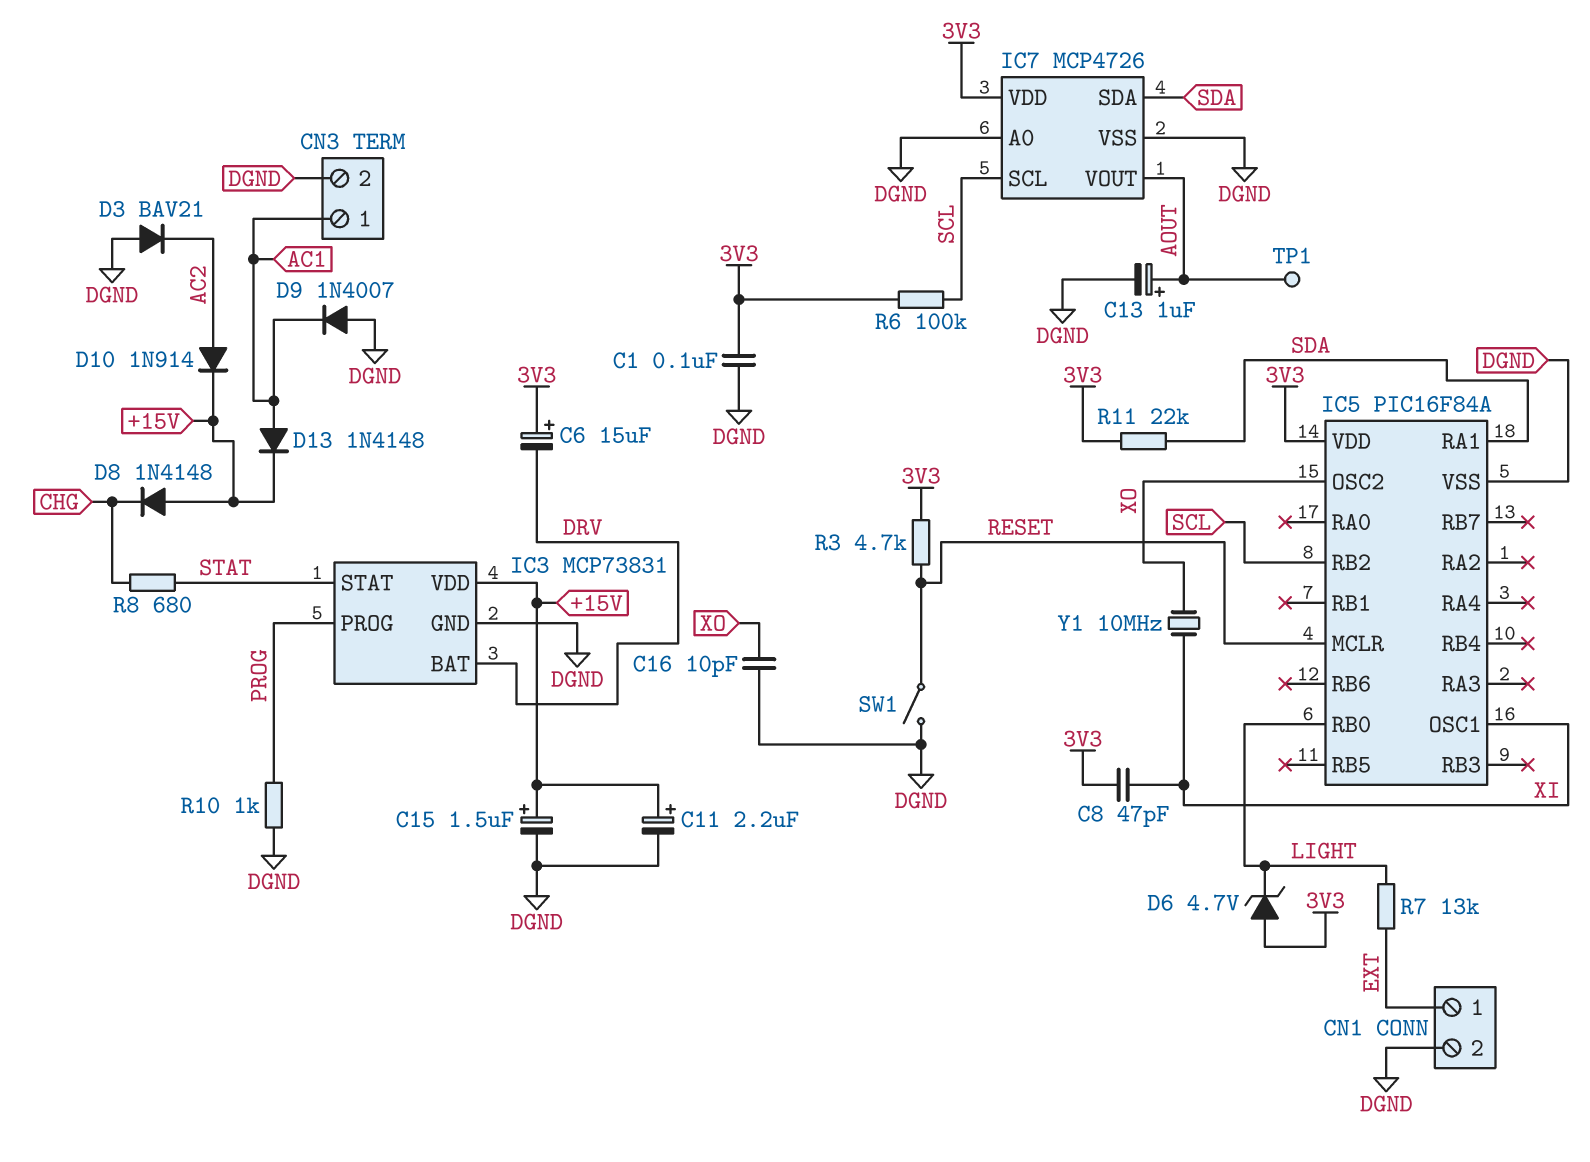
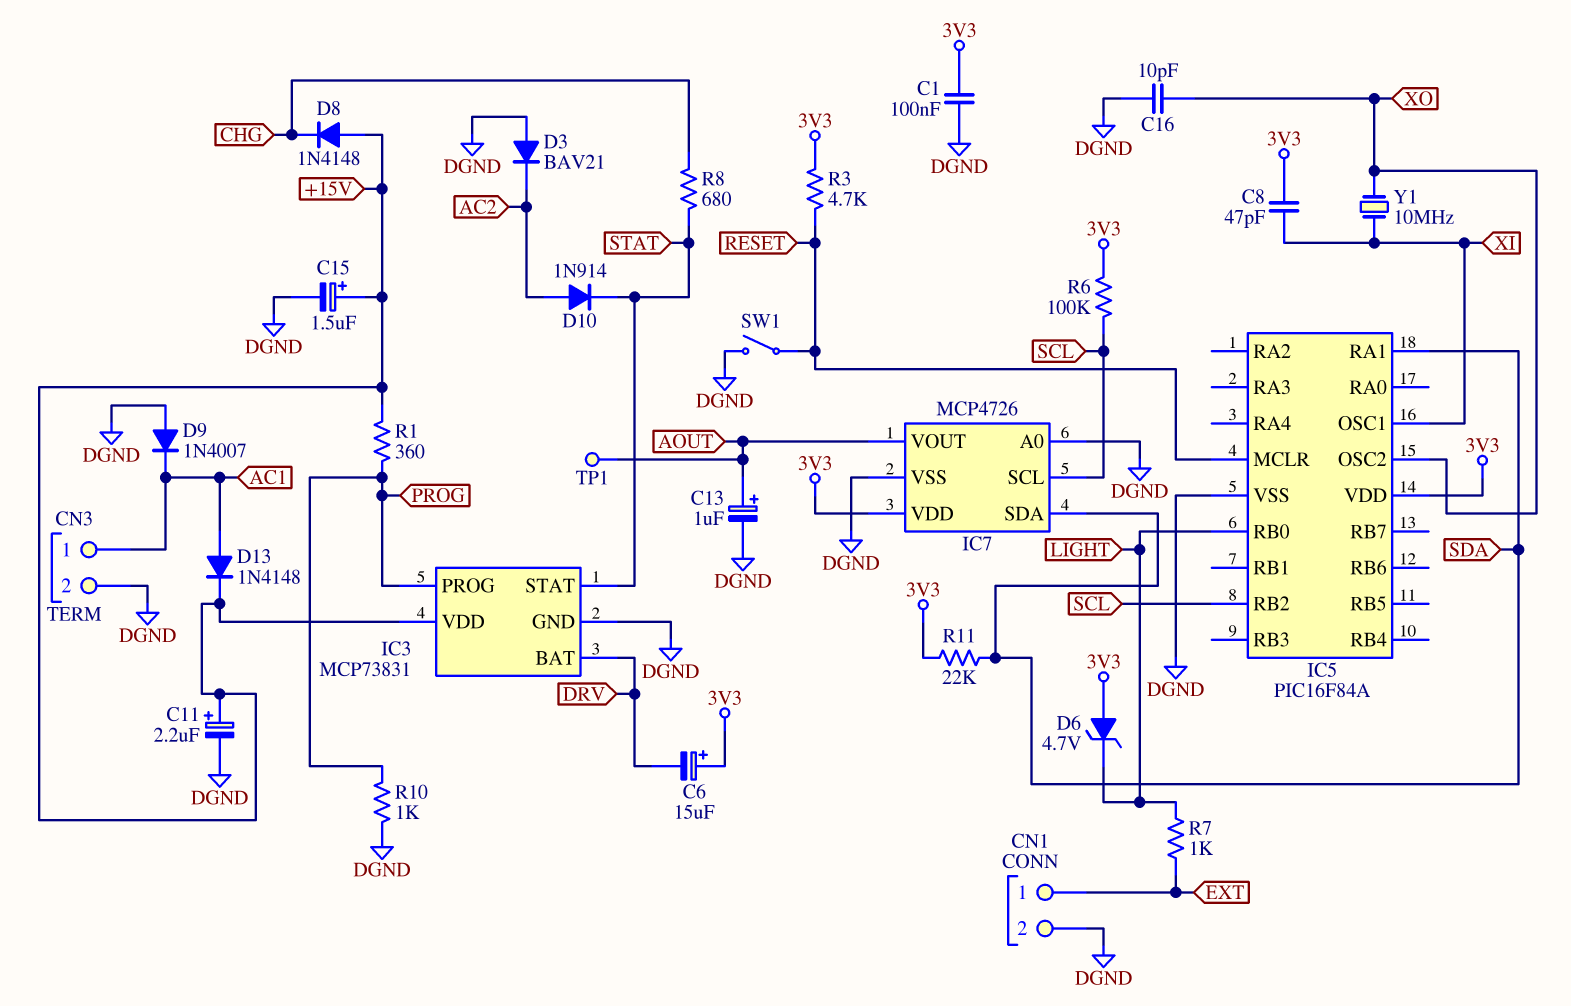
D10: diode 1N914 (A AC2, K +15V) -> diode 1N914 (A AC2, K STAT)
R1: none -> 360 (+15V, PROG)
R7: 13k (EXT, LIGHT) -> 1k (EXT, LIGHT)

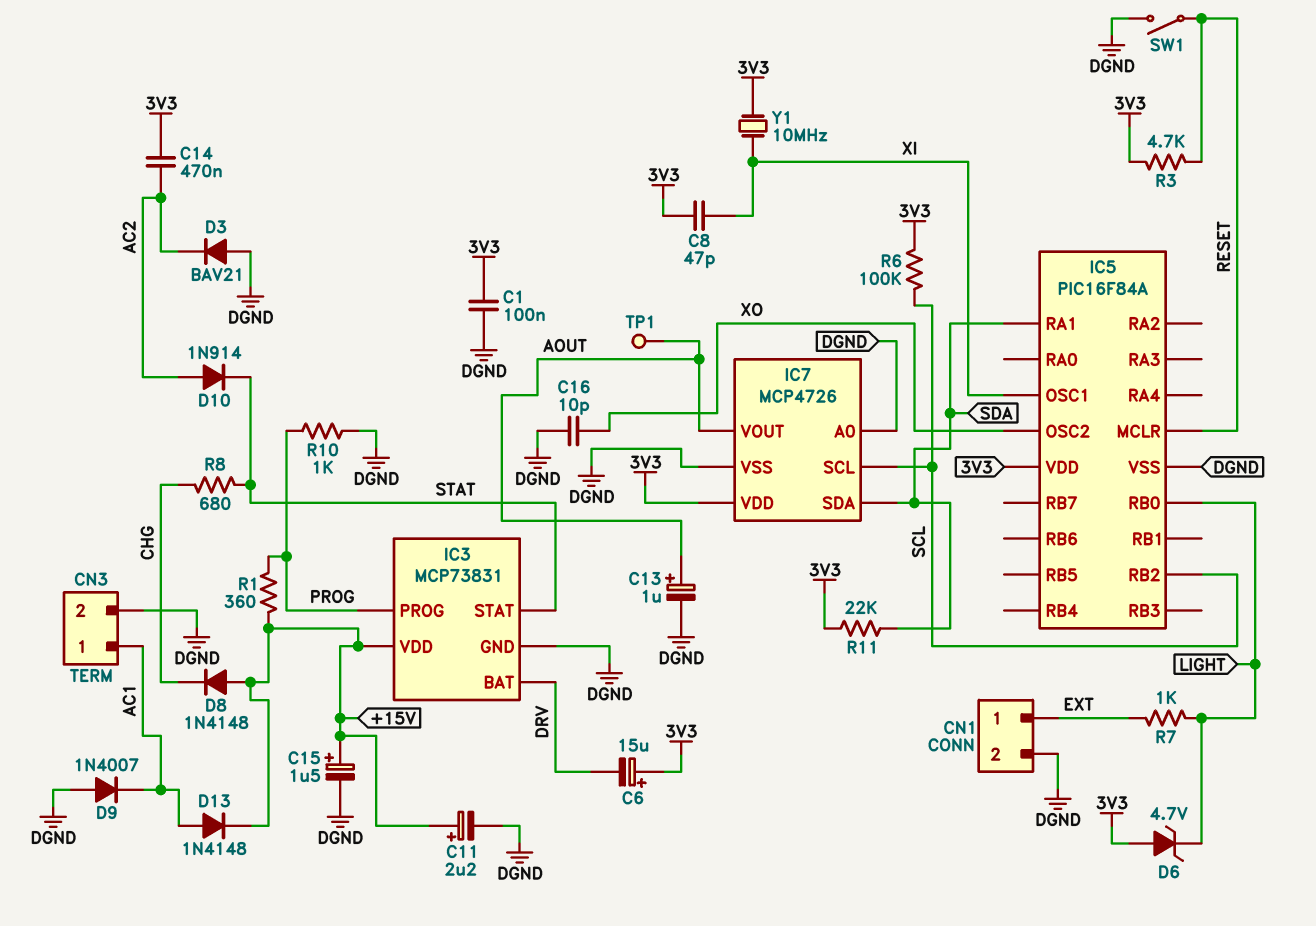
C14: none -> 470nF (3V3, AC2)
Y1: 10MHz (XI, XO) -> 10MHz (3V3, XI)

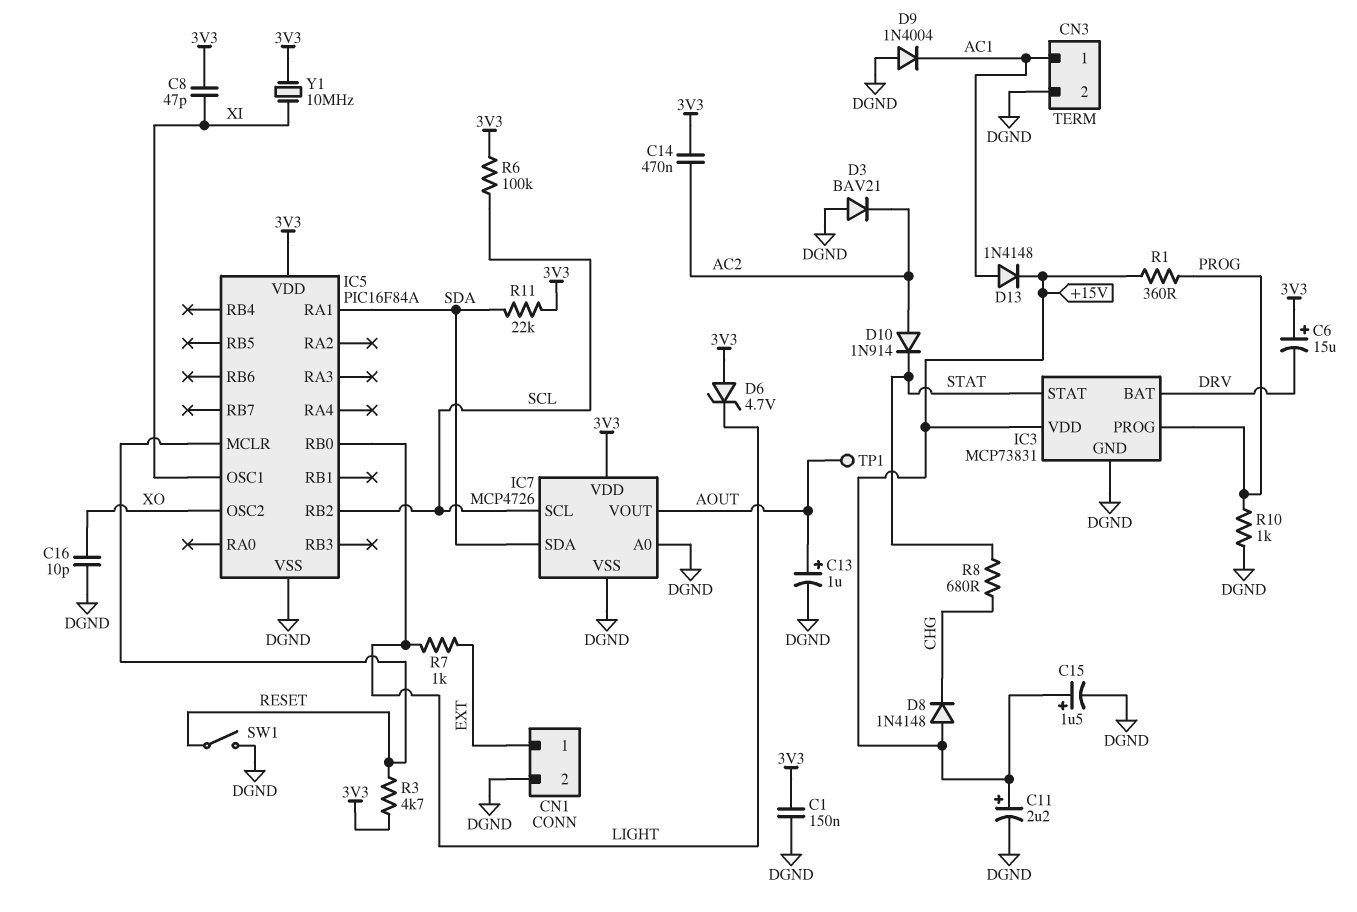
C1: 100nF (3V3, DGND) -> 150nF (3V3, DGND)
D9: diode 1N4007 (A DGND, K AC1) -> diode 1N4004 (A DGND, K AC1)

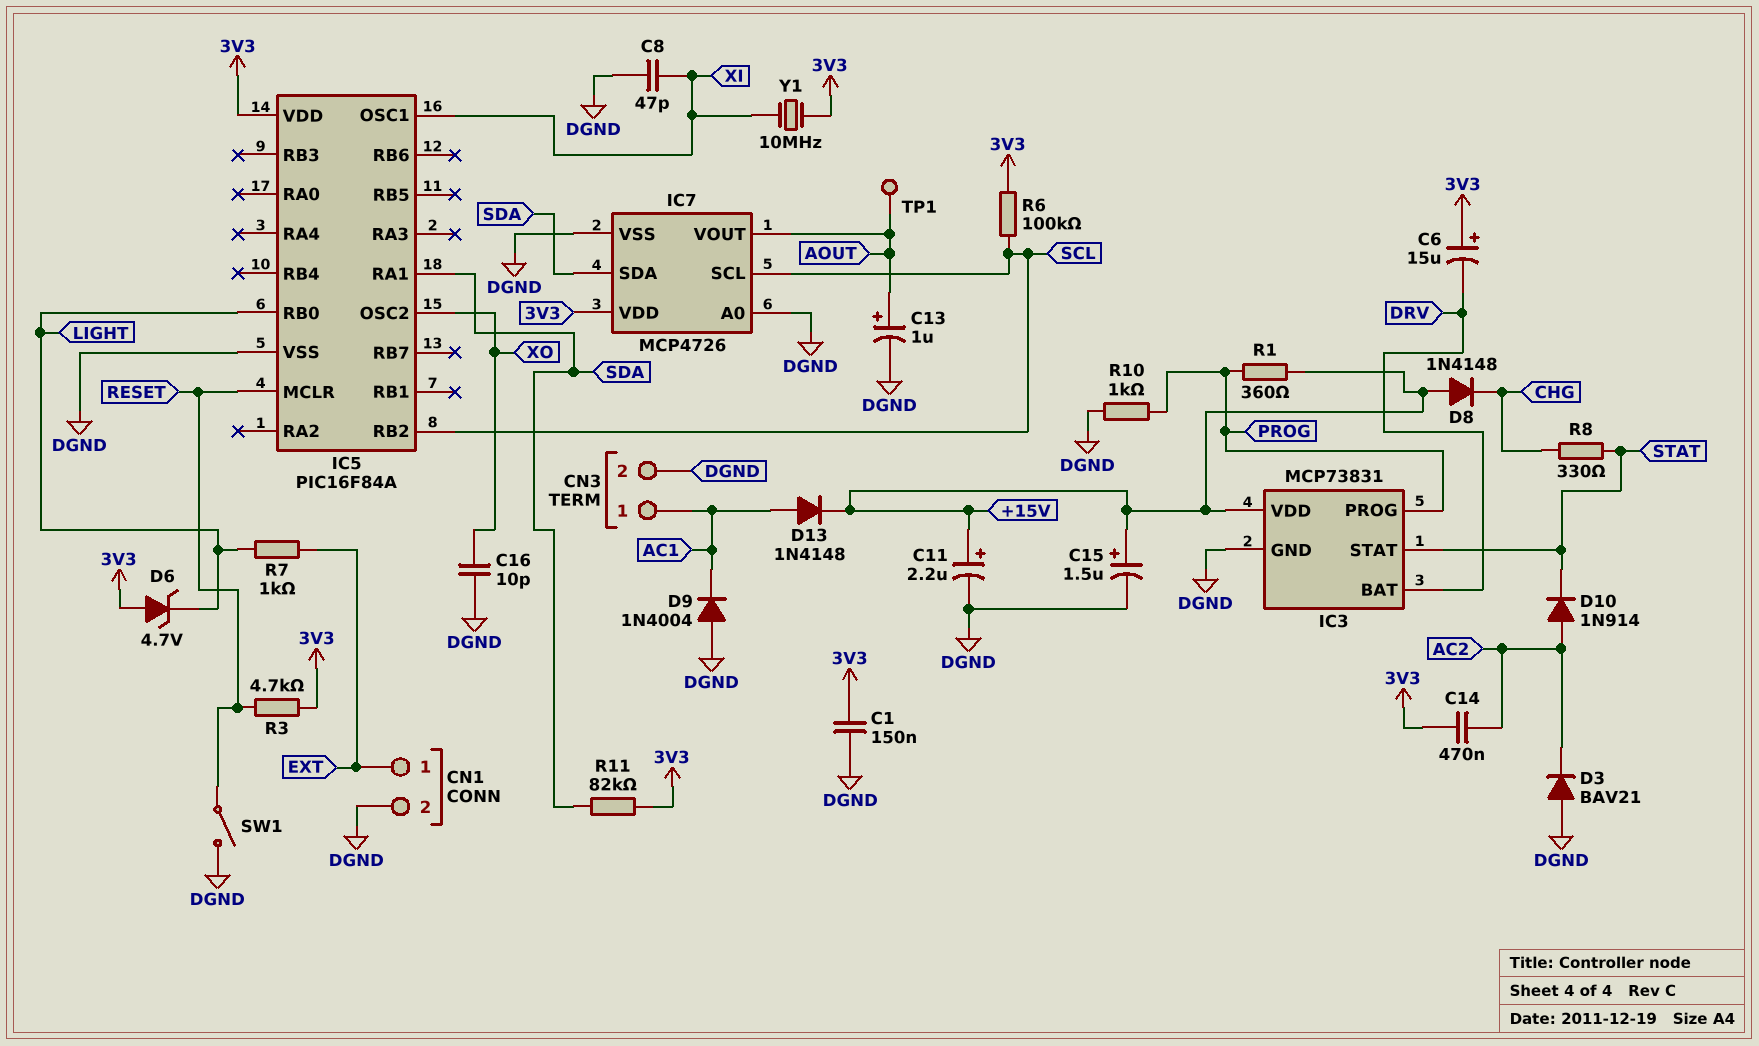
C8: 47pF (3V3, XI) -> 47pF (DGND, XI)
R8: 680 (CHG, STAT) -> 330 (CHG, STAT)
R11: 22k (3V3, SDA) -> 82k (3V3, SDA)

